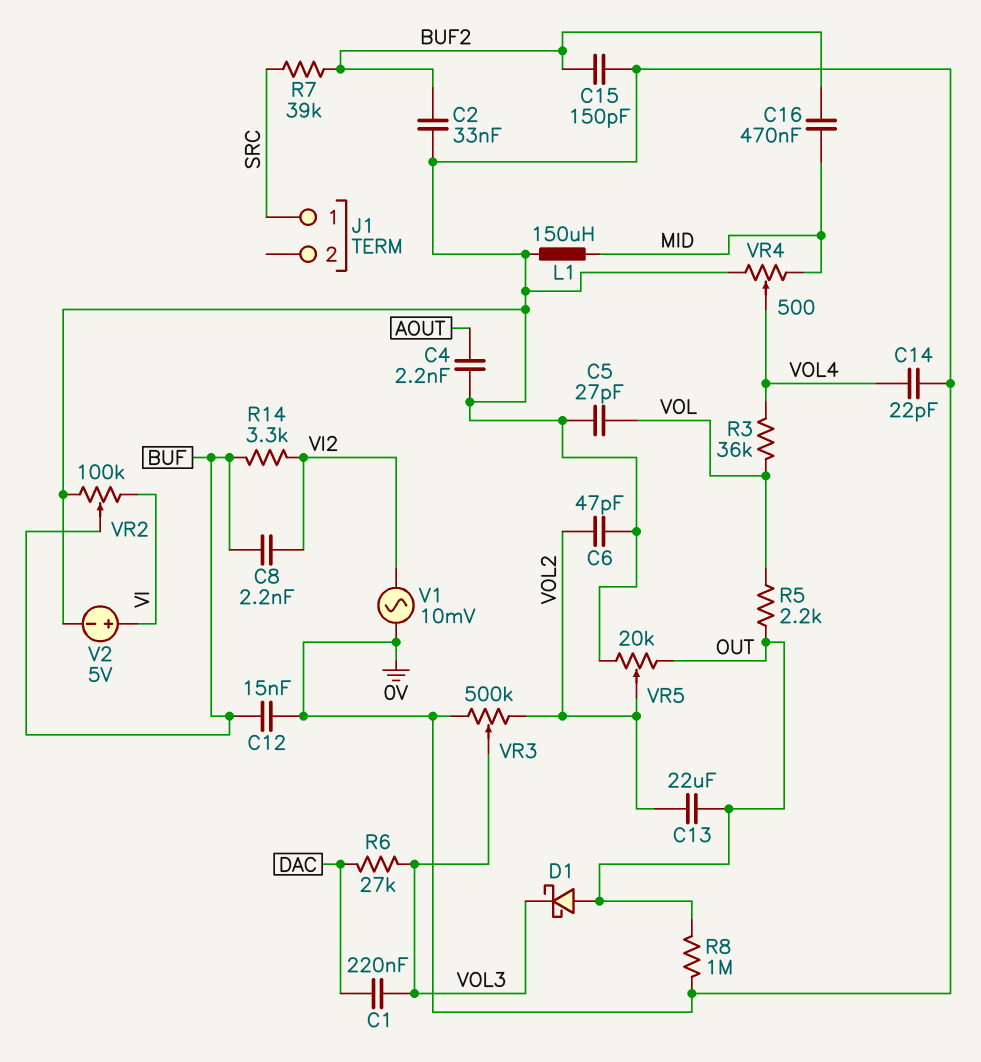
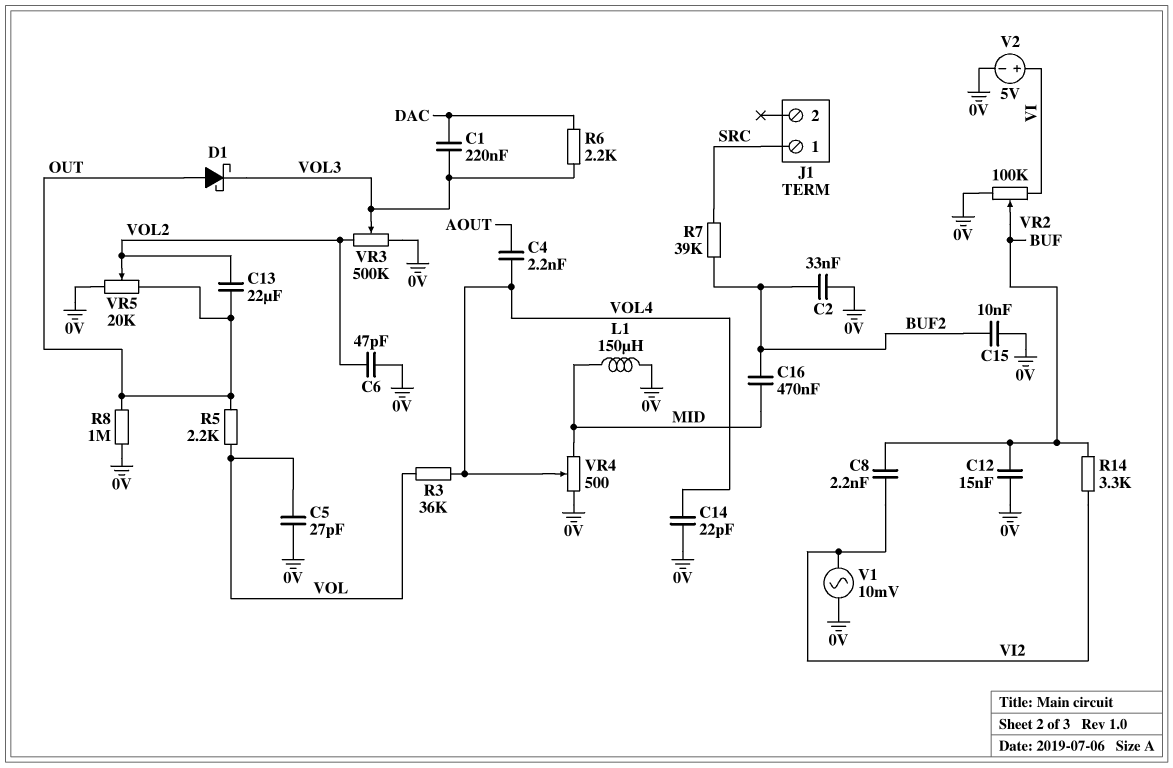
C4: 2.2nF (0V, AOUT) -> 2.2nF (AOUT, VOL4)
C15: 150pF (0V, BUF2) -> 10nF (0V, BUF2)
R6: 27k (DAC, VOL3) -> 2.2k (DAC, VOL3)

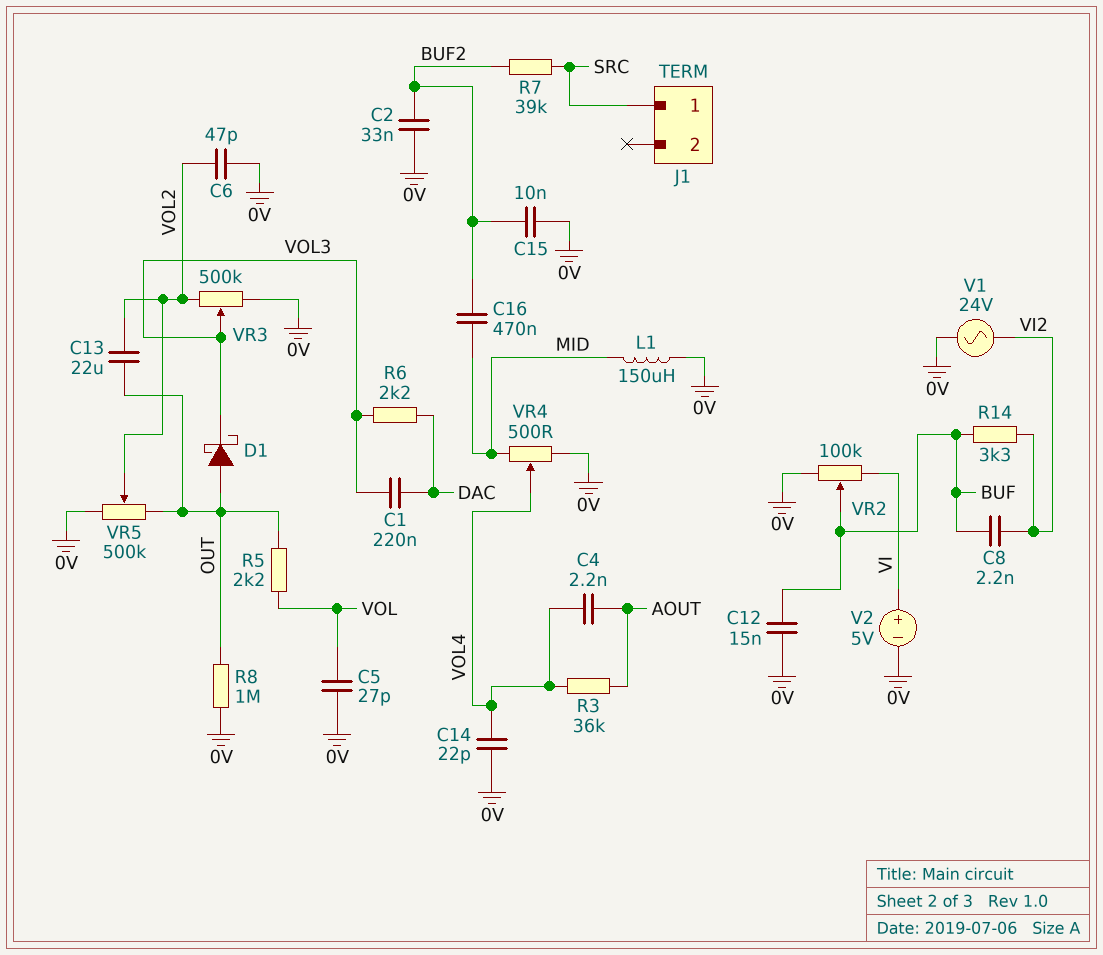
R3: 36k (VOL, VOL4) -> 36k (AOUT, VOL4)
V1: AC 10mV (0V, VI2) -> AC 24V (0V, VI2)
VR5: 20k (0V, OUT, wiper VOL2) -> 500k (0V, OUT, wiper VOL2)

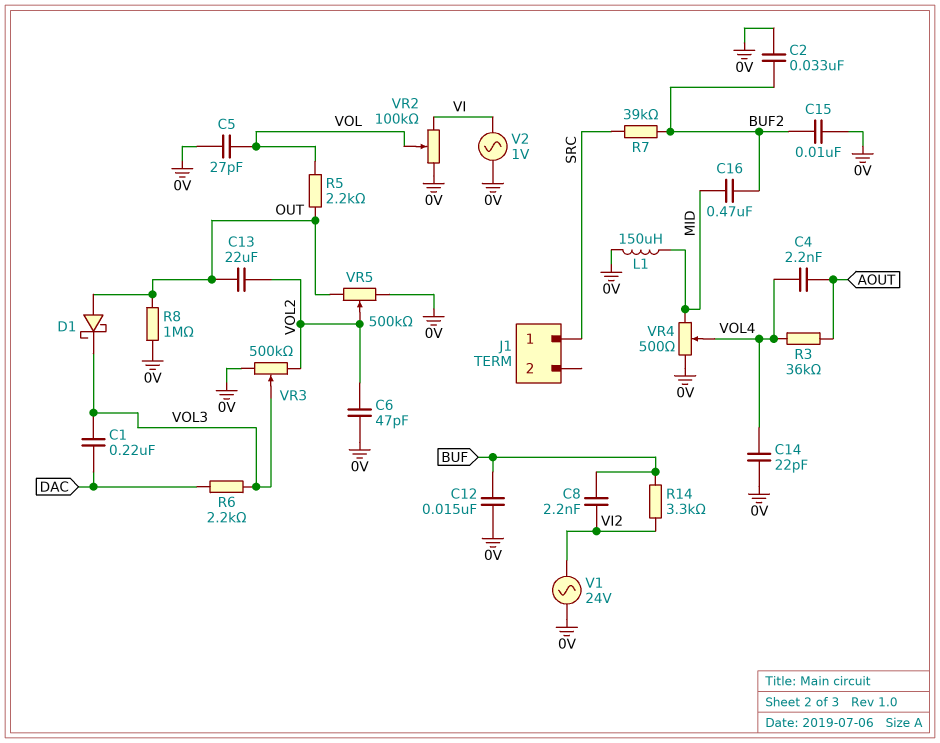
V2: 5V (plus VI, minus 0V) -> AC 1V (0V, VI)
VR2: 100k (0V, VI, wiper BUF) -> 100k (0V, VI, wiper VOL)

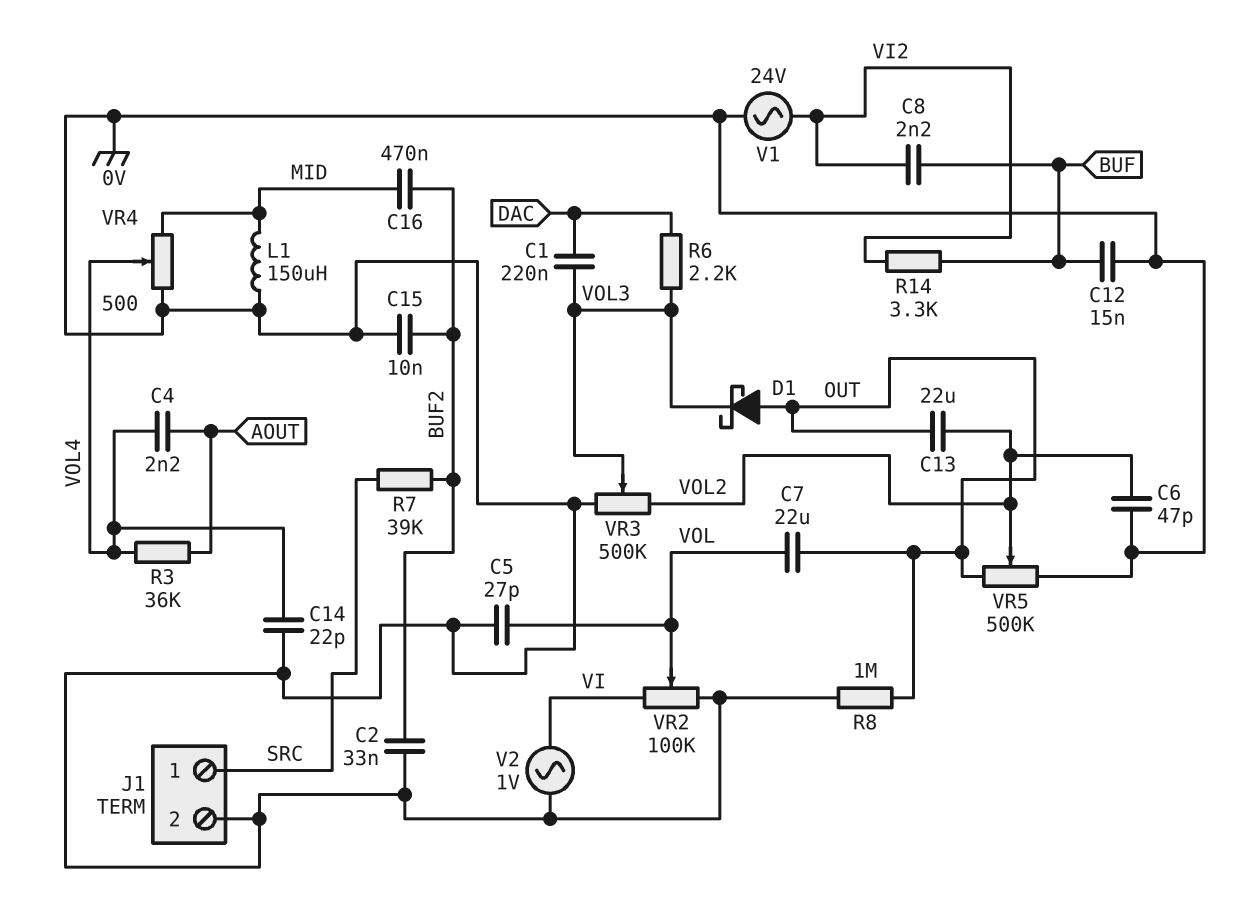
C7: none -> 22uF (OUT, VOL)
J1 pin 2: none -> 0V
R5: 2.2k (OUT, VOL) -> none

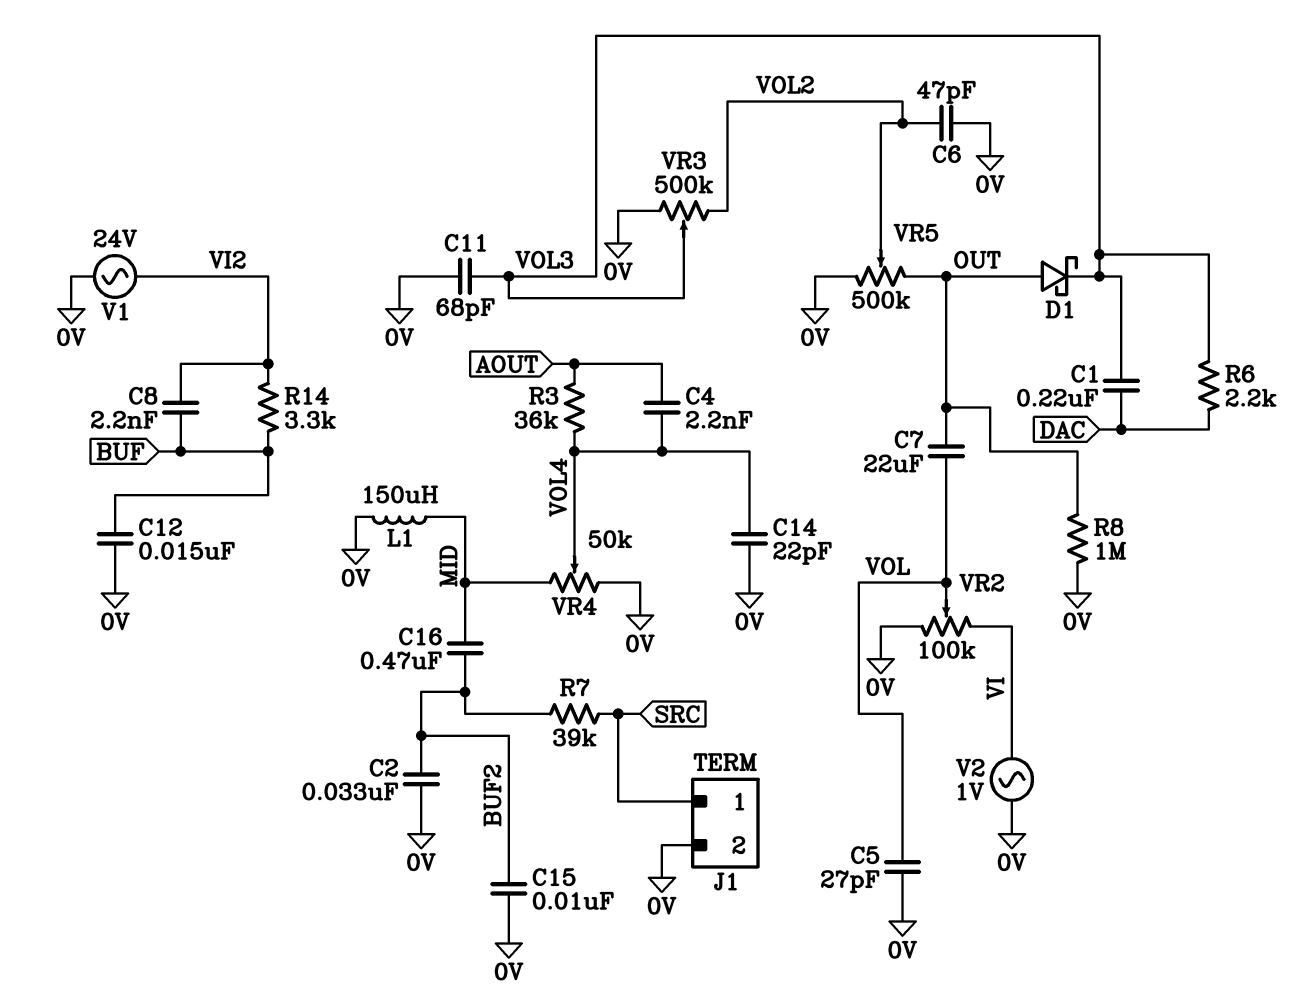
C11: none -> 68pF (0V, VOL3)
C13: 22uF (OUT, VOL2) -> none
VR4: 500 (0V, MID, wiper VOL4) -> 50k (0V, MID, wiper VOL4)

